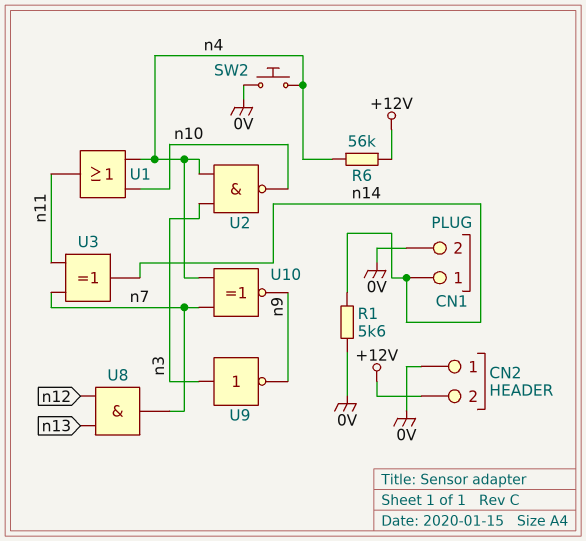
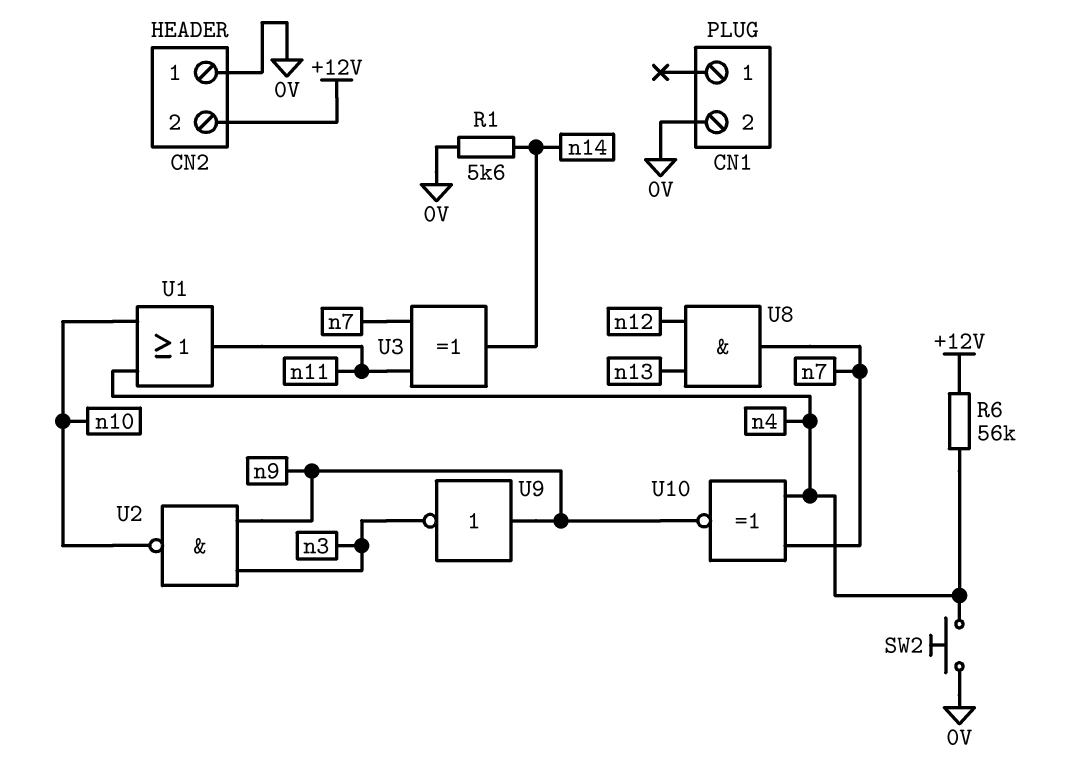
CN1 pin 1: n14 -> none
U2: NAND (in n3, in n4, out n10) -> NAND (in n3, in n9, out n10)
U9: NOT (in n3, out n9) -> NOT (in n9, out n3)

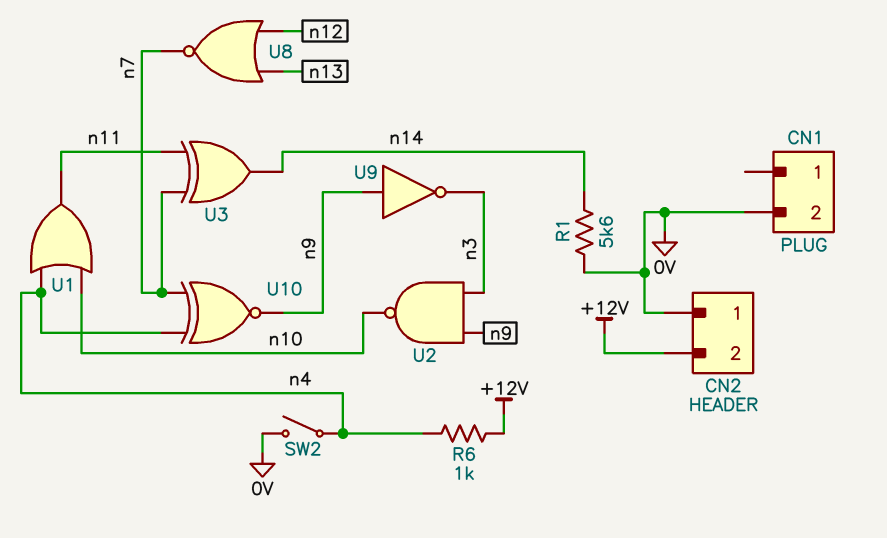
R6: 56k (+12V, n4) -> 1k (+12V, n4)
SW2: button (0V, n4) -> switch (0V, n4)
U8: AND (in n12, in n13, out n7) -> NOR (in n12, in n13, out n7)

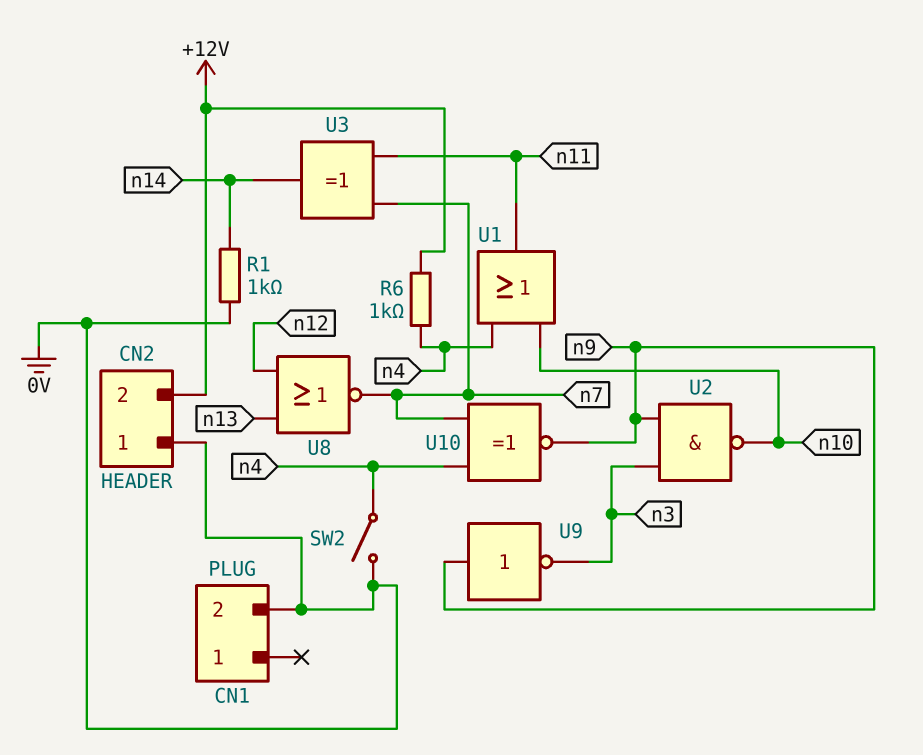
R1: 5.6k (0V, n14) -> 1k (0V, n14)

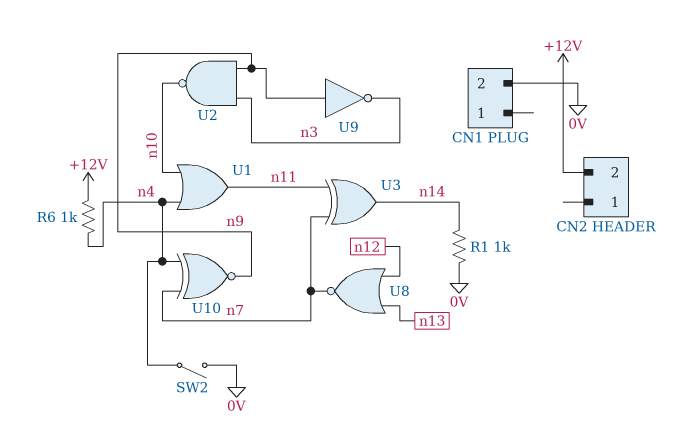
CN2 pin 1: 0V -> none

